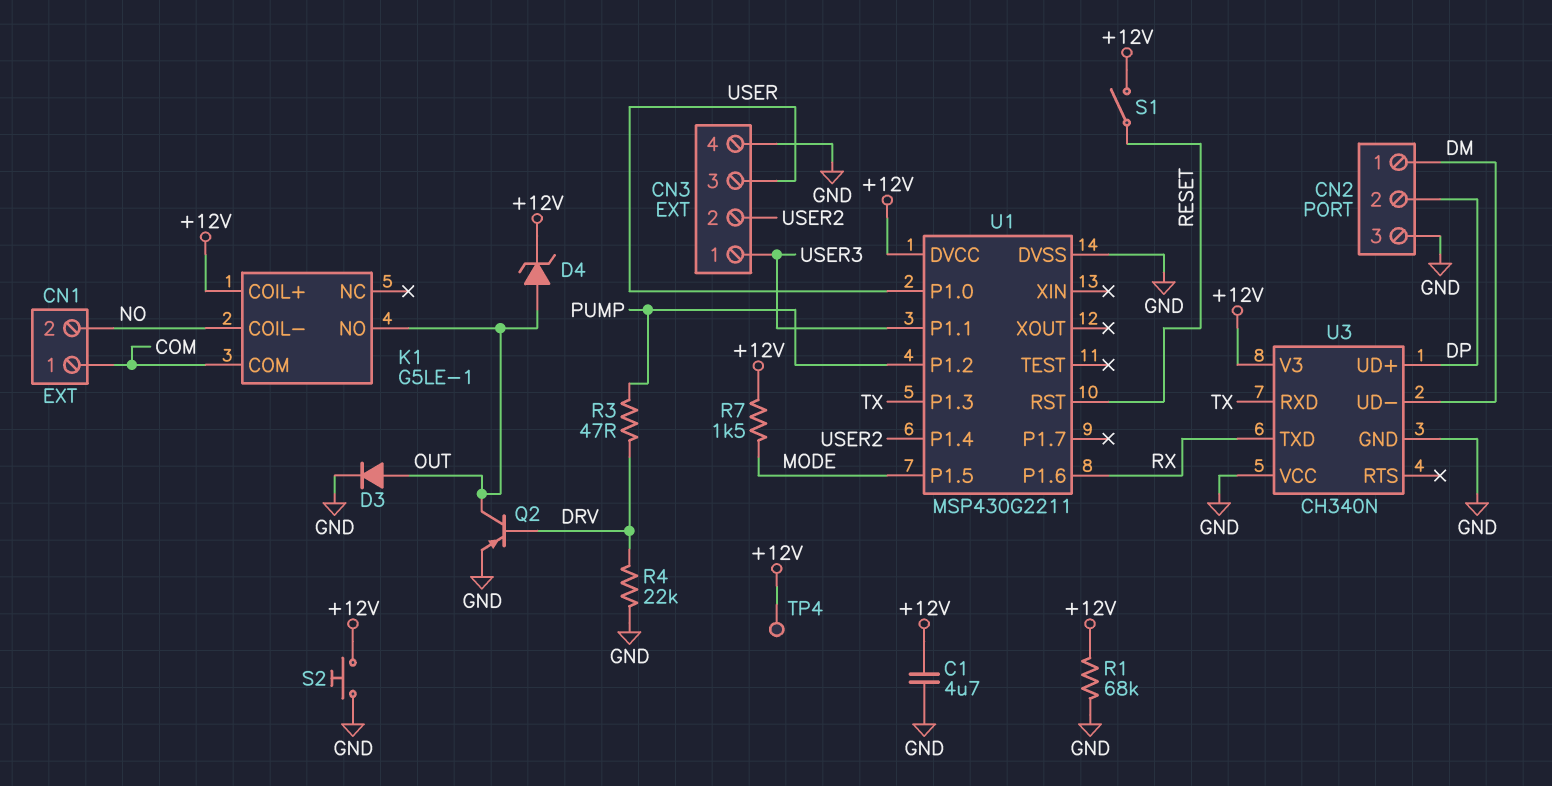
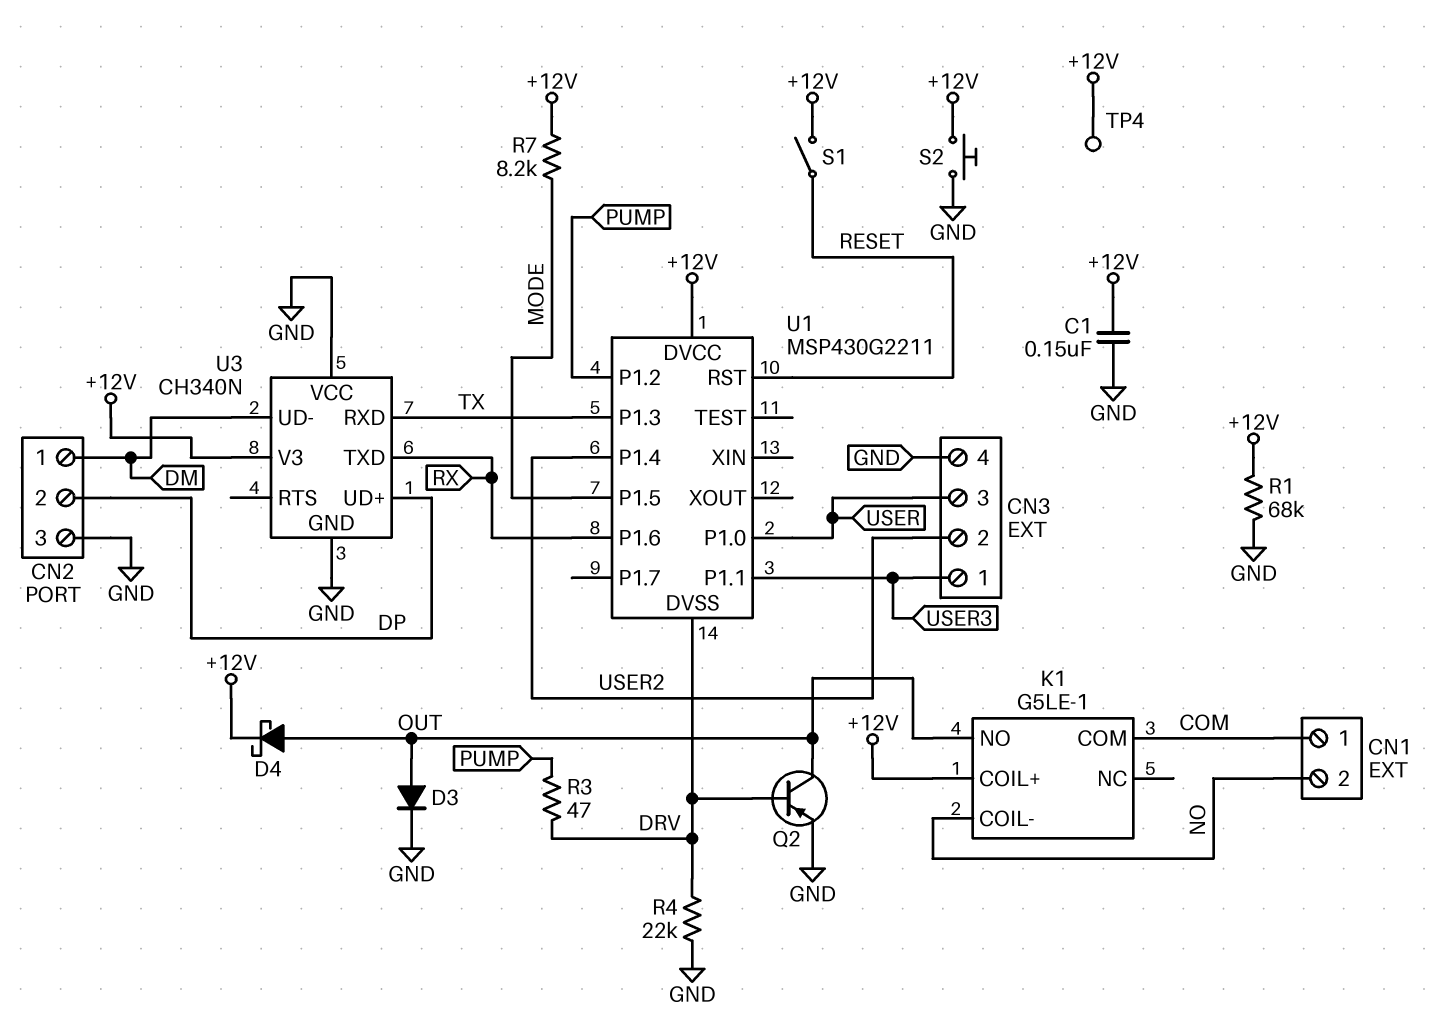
C1: 4.7uF (+12V, GND) -> 150nF (+12V, GND)
D4: zener (A OUT, K +12V) -> schottky (A OUT, K +12V)
R7: 1.5k (+12V, MODE) -> 8.2k (+12V, MODE)
U1 pin DVSS: GND -> DRV

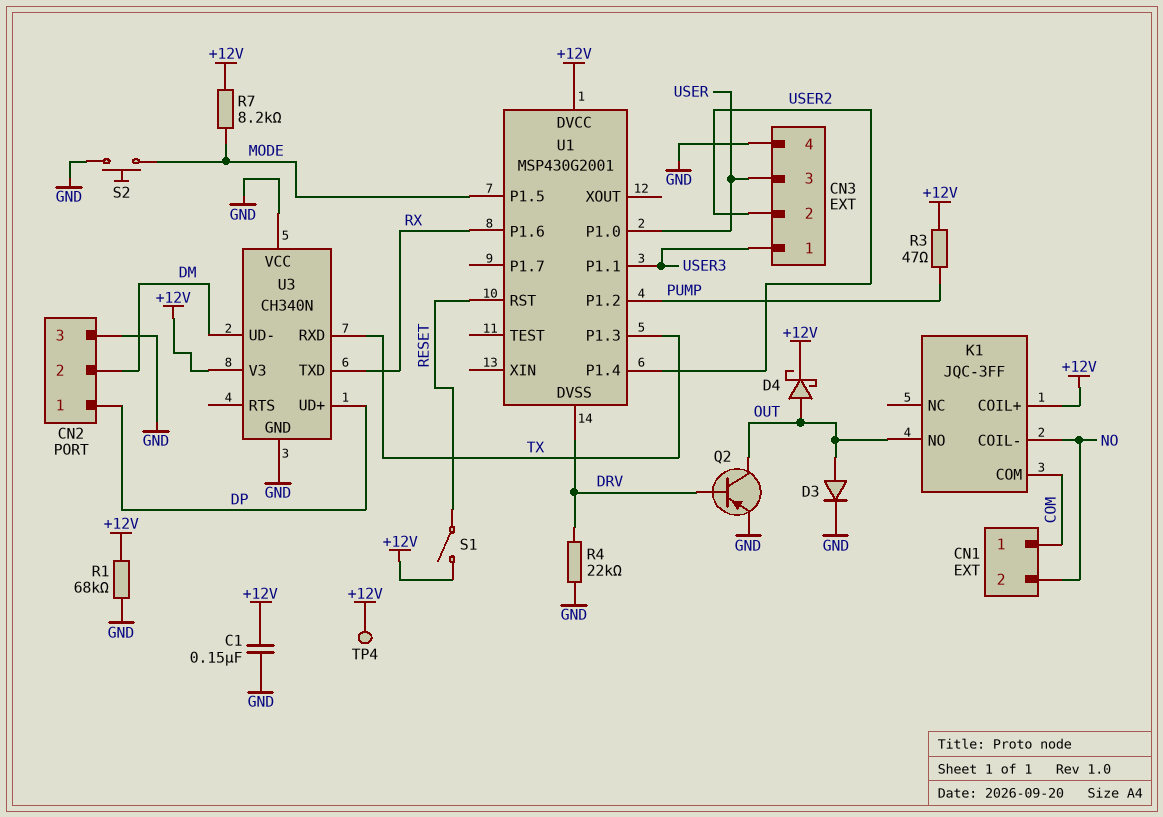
CN2 pin 1: DM -> DP
CN2 pin 2: DP -> DM
K1: G5LE-1 -> JQC-3FF
R3: 47 (DRV, PUMP) -> 47 (+12V, PUMP)
S2: button (+12V, GND) -> button (GND, MODE)
U1: MSP430G2211 -> MSP430G2001

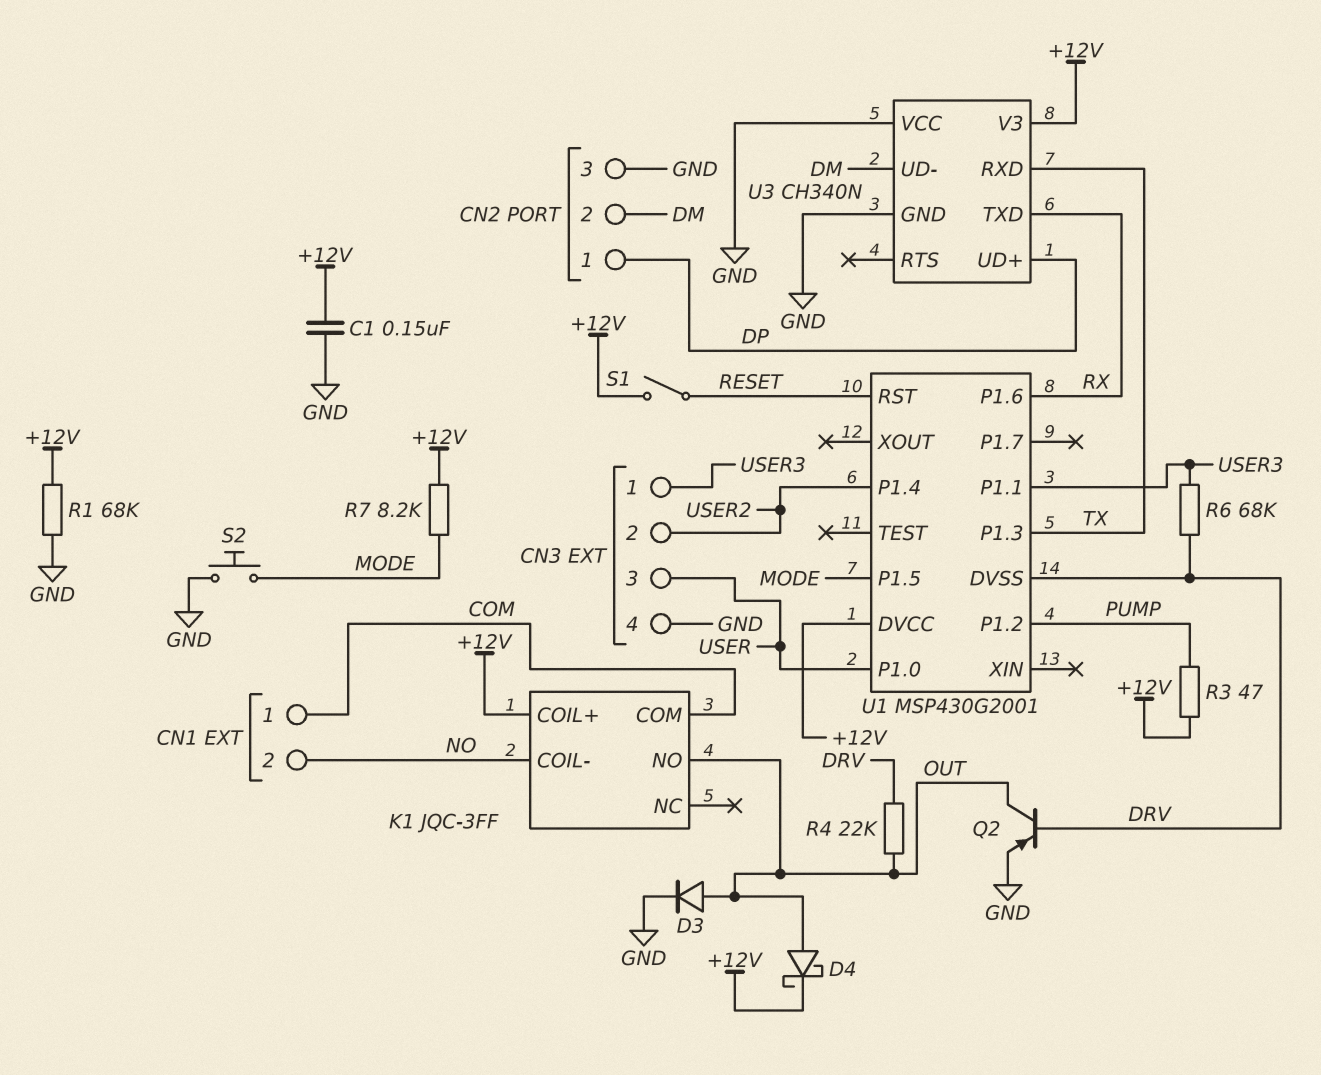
R4: 22k (DRV, GND) -> 22k (DRV, OUT)
R6: none -> 68k (DRV, USER3)
TP4: test point (+12V) -> none

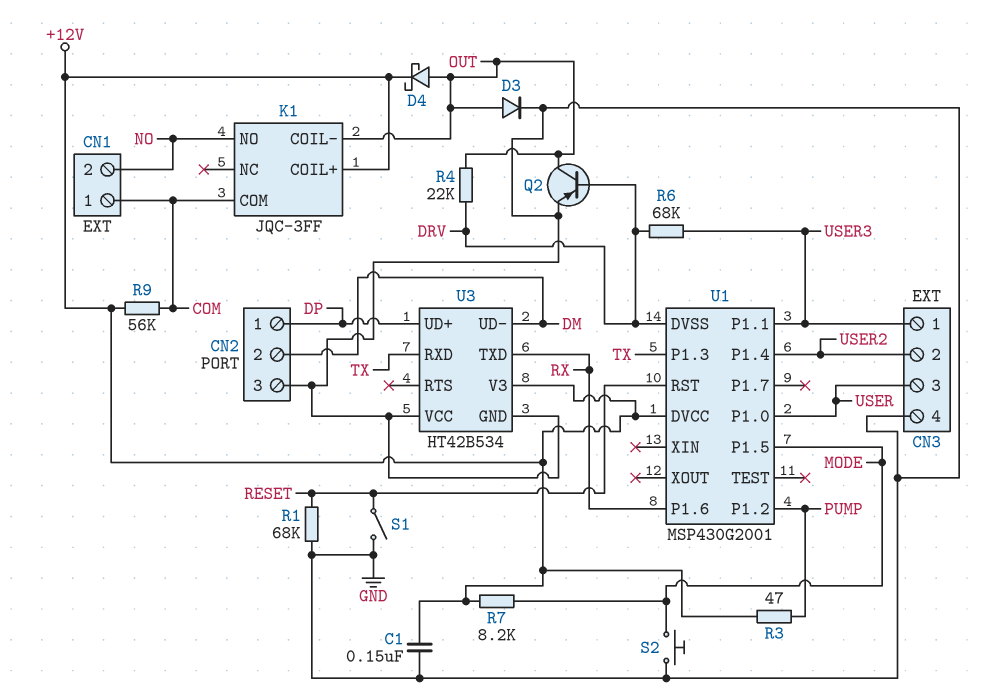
K1 pin COIL-: NO -> OUT
K1 pin NO: OUT -> NO
R1: 68k (+12V, GND) -> 68k (GND, RESET)
R9: none -> 56k (+12V, COM)
S1: switch (+12V, RESET) -> switch (GND, RESET)
U3: CH340N -> HT42B534

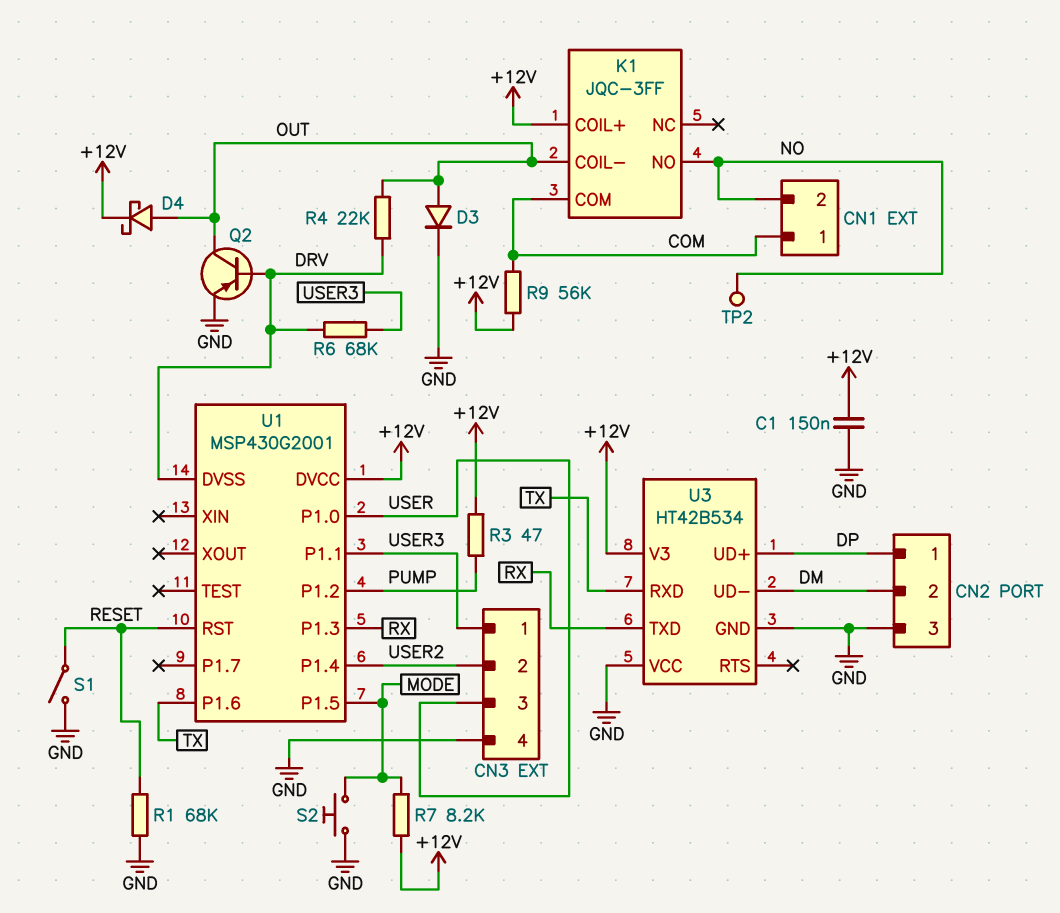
TP2: none -> test point (NO)
U1 pin P1.3: TX -> RX
U1 pin P1.6: RX -> TX

